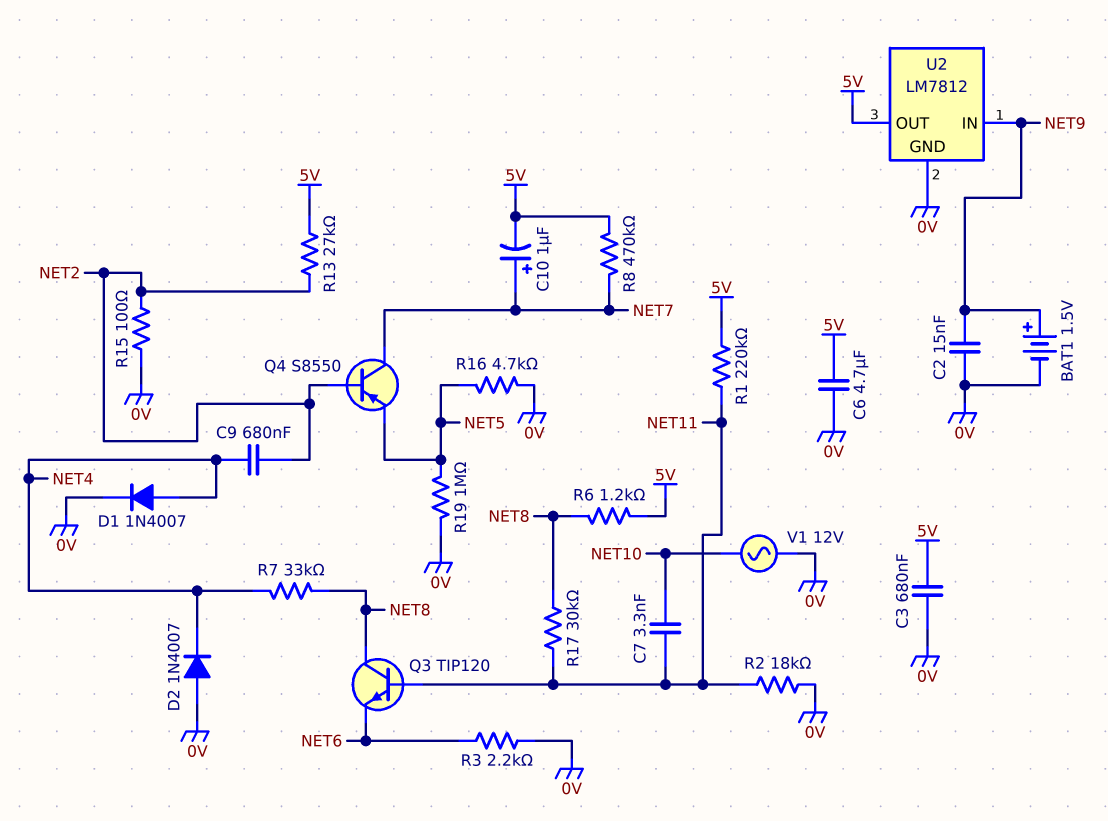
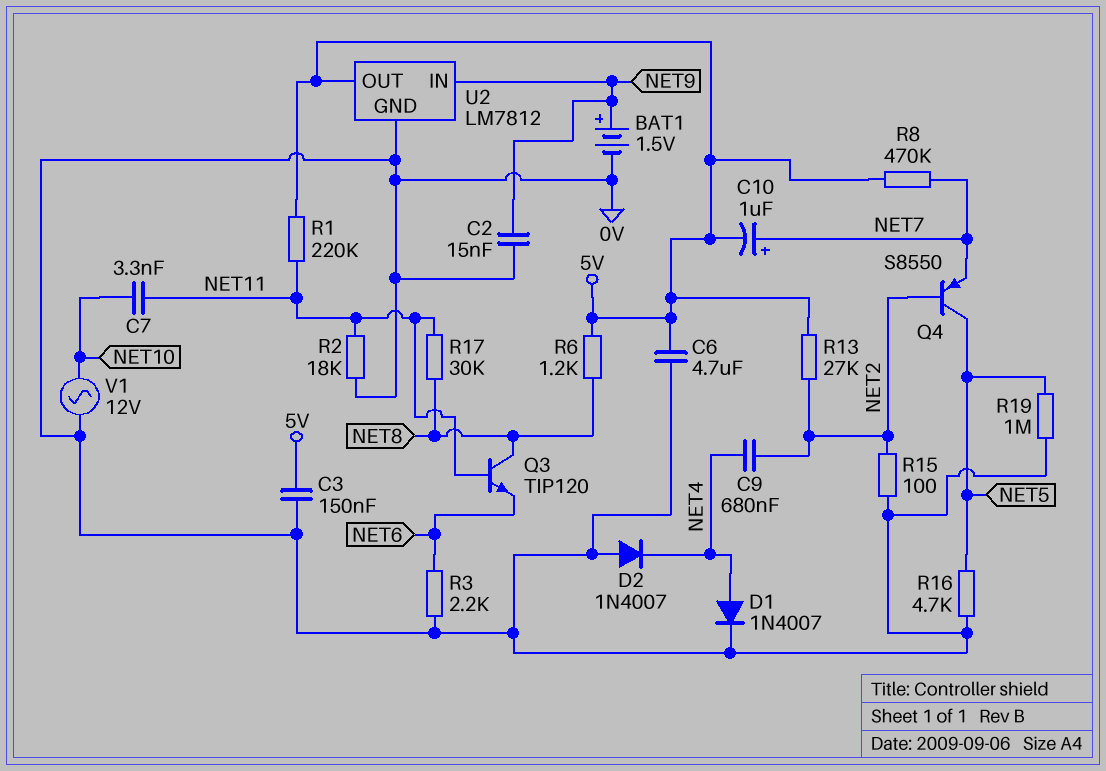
C3: 680nF (0V, 5V) -> 150nF (0V, 5V)
Q4: PNP S8550 (B NET2, C NET7, E NET5) -> PNP S8550 (B NET2, C NET5, E NET7)
R7: 33k (NET4, NET8) -> none

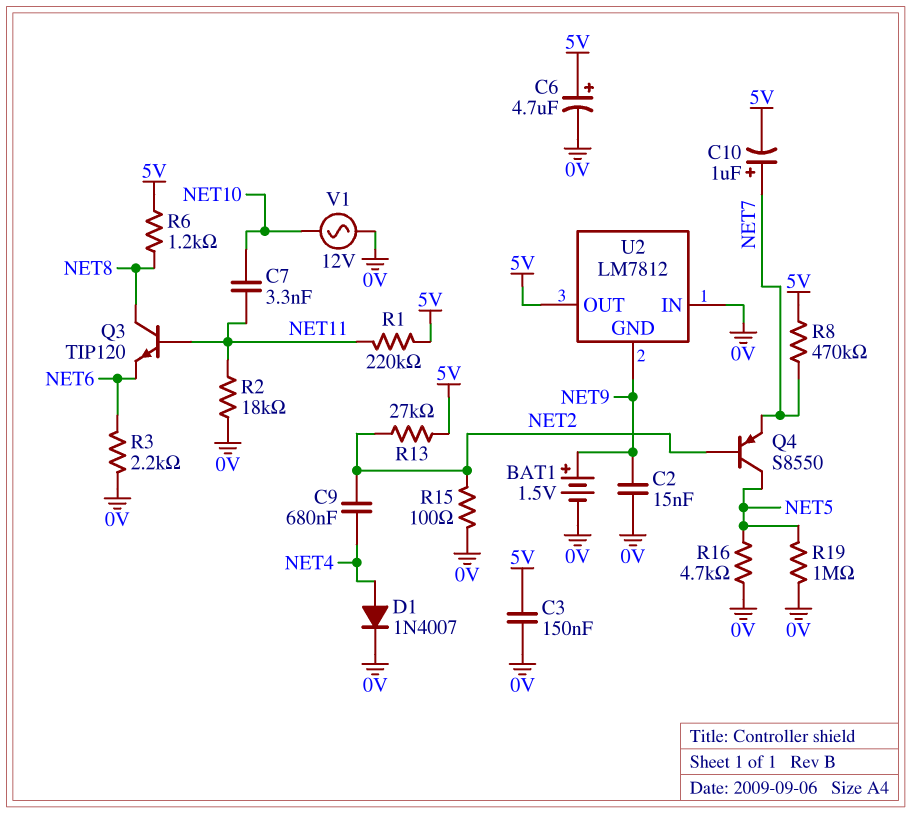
C6: 4.7uF (0V, 5V) -> 4.7uF (plus 5V, minus 0V)
D2: diode 1N4007 (A 0V, K NET4) -> none
R17: 30k (NET8, NET11) -> none
U2 pin GND: 0V -> NET9
U2 pin IN: NET9 -> 0V

